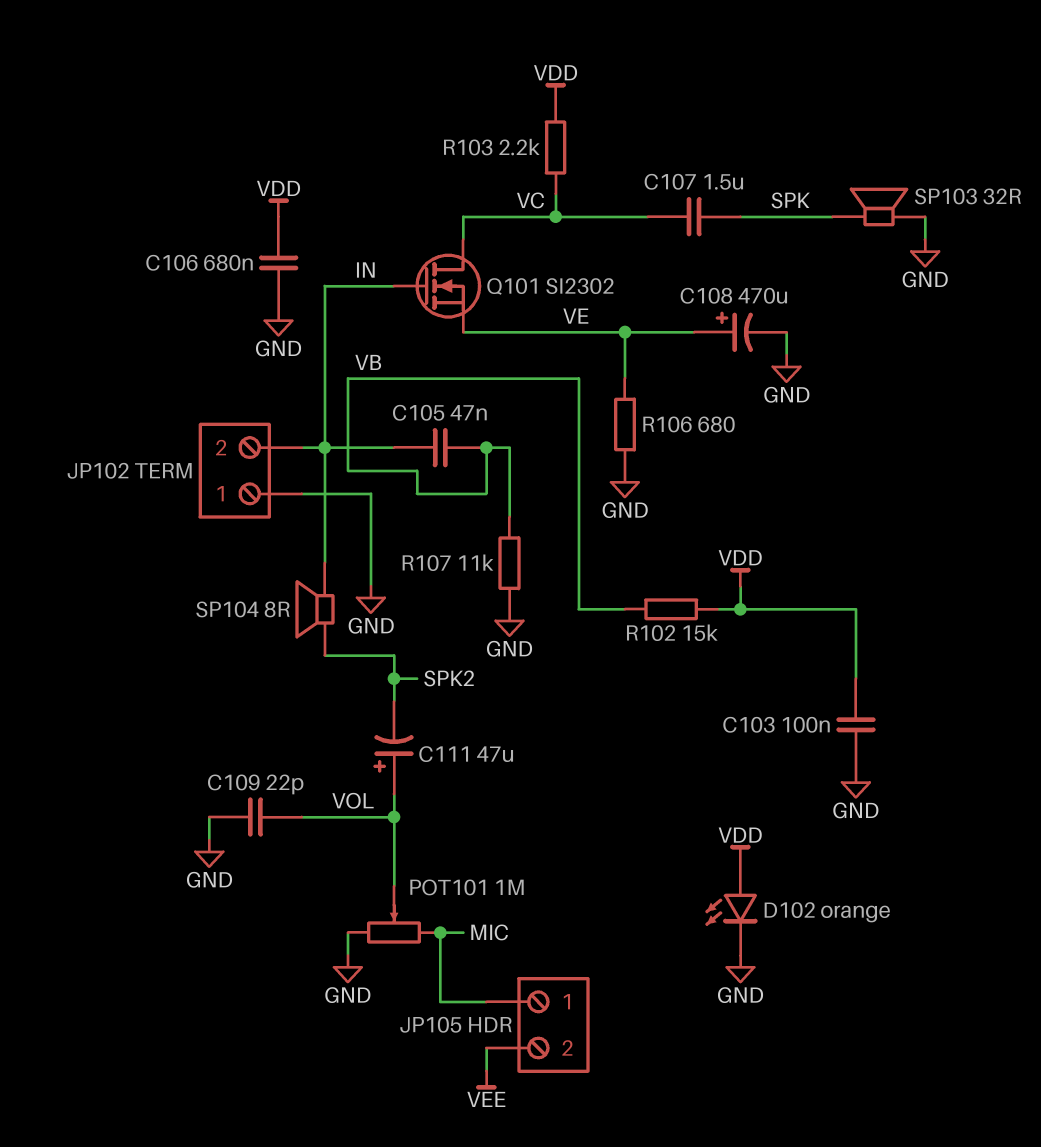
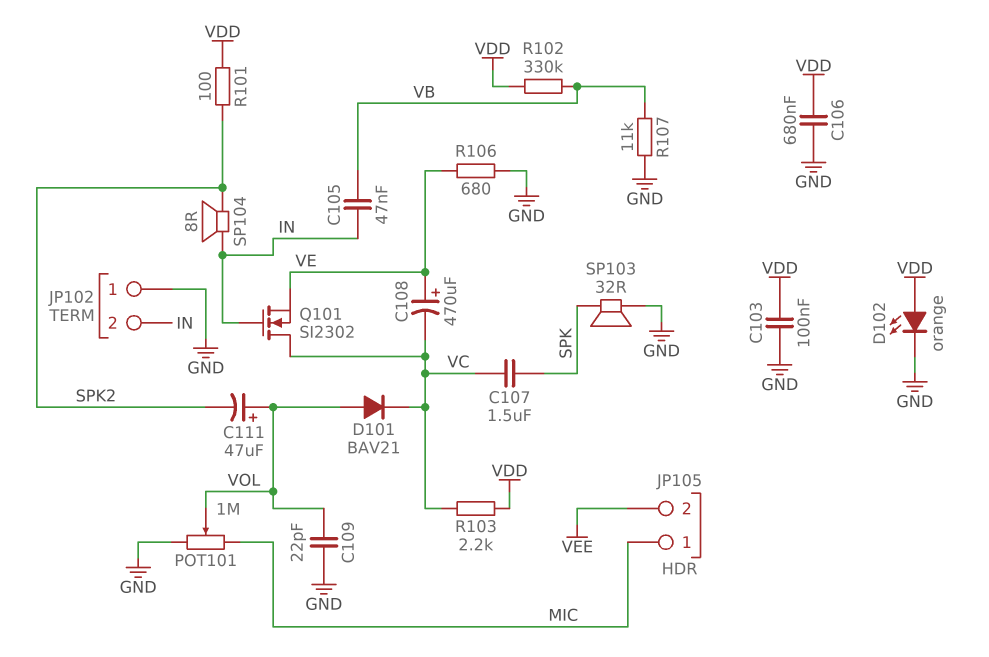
C108: 470uF (plus VE, minus GND) -> 470uF (plus VE, minus VC)
D101: none -> diode BAV21 (A VOL, K VC)
R101: none -> 100 (SPK2, VDD)
R102: 15k (VB, VDD) -> 330k (VB, VDD)

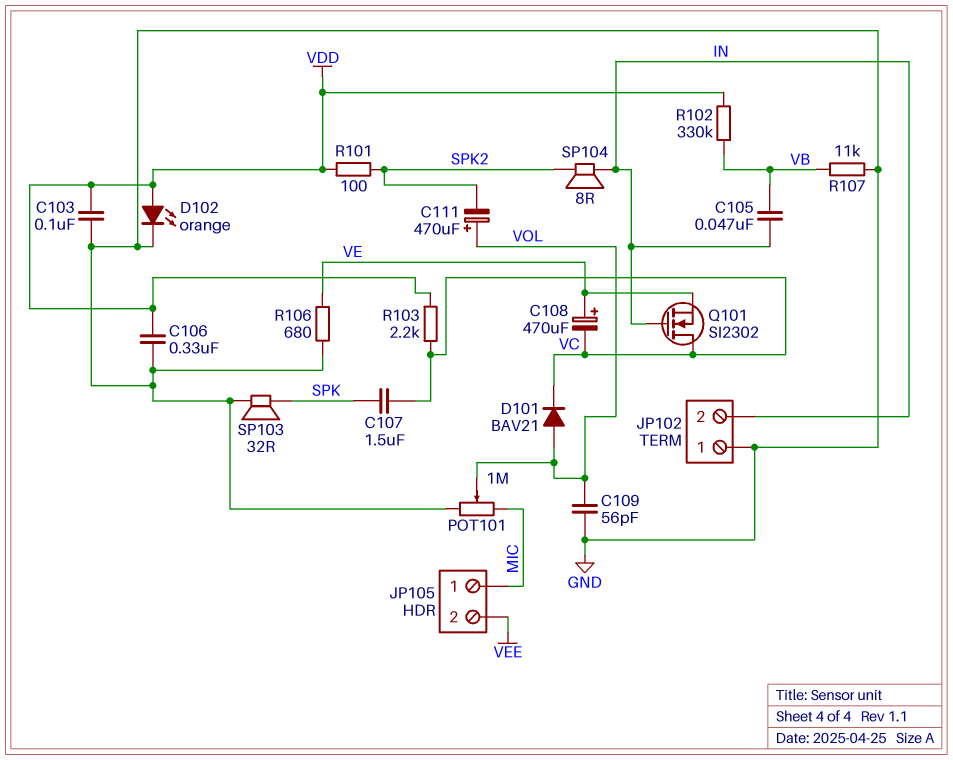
C106: 680nF (GND, VDD) -> 330nF (GND, VDD)
C109: 22pF (GND, VOL) -> 56pF (GND, VOL)
C111: 47uF (plus VOL, minus SPK2) -> 470uF (plus VOL, minus SPK2)

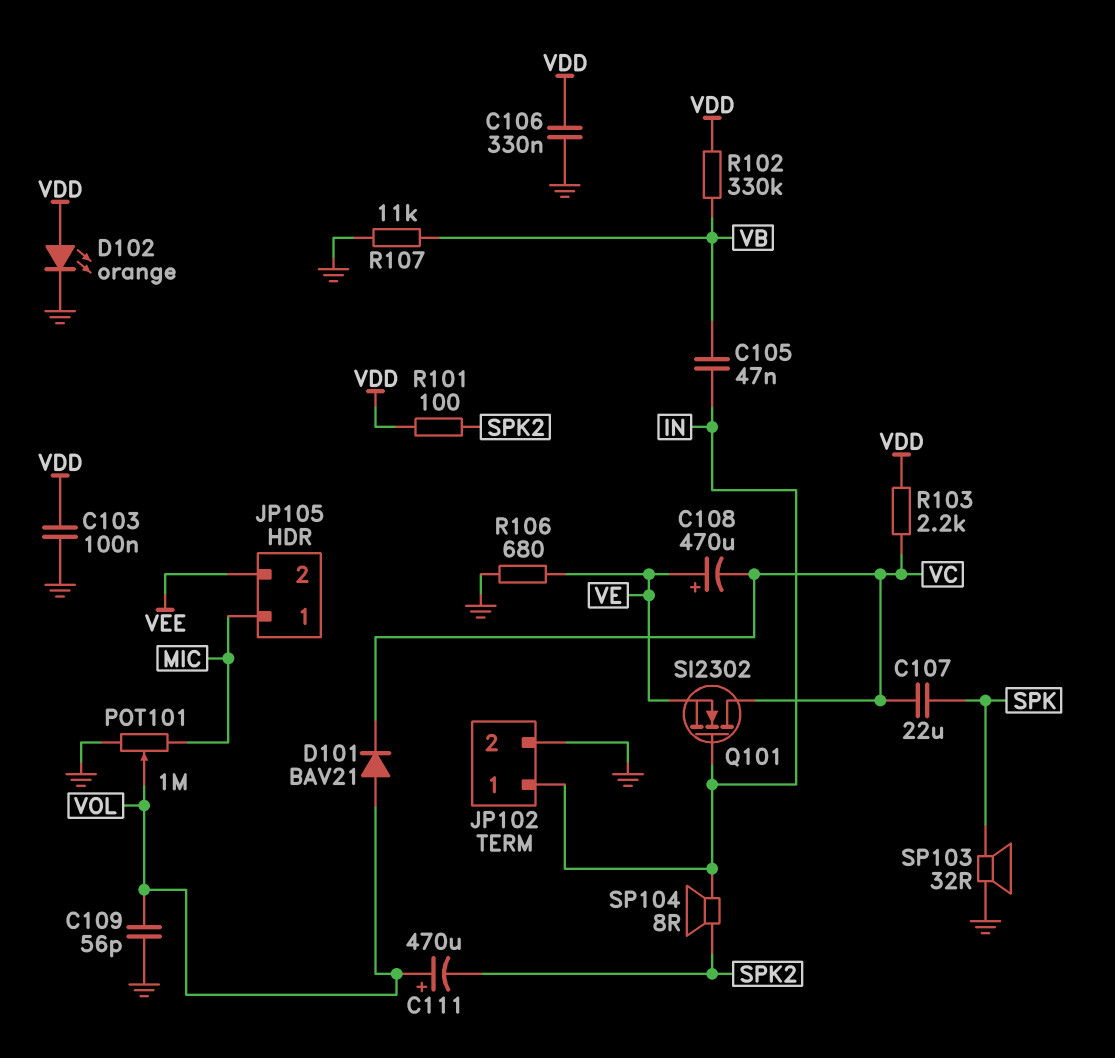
C107: 1.5uF (SPK, VC) -> 22uF (SPK, VC)
JP102 pin 1: GND -> IN
JP102 pin 2: IN -> GND

